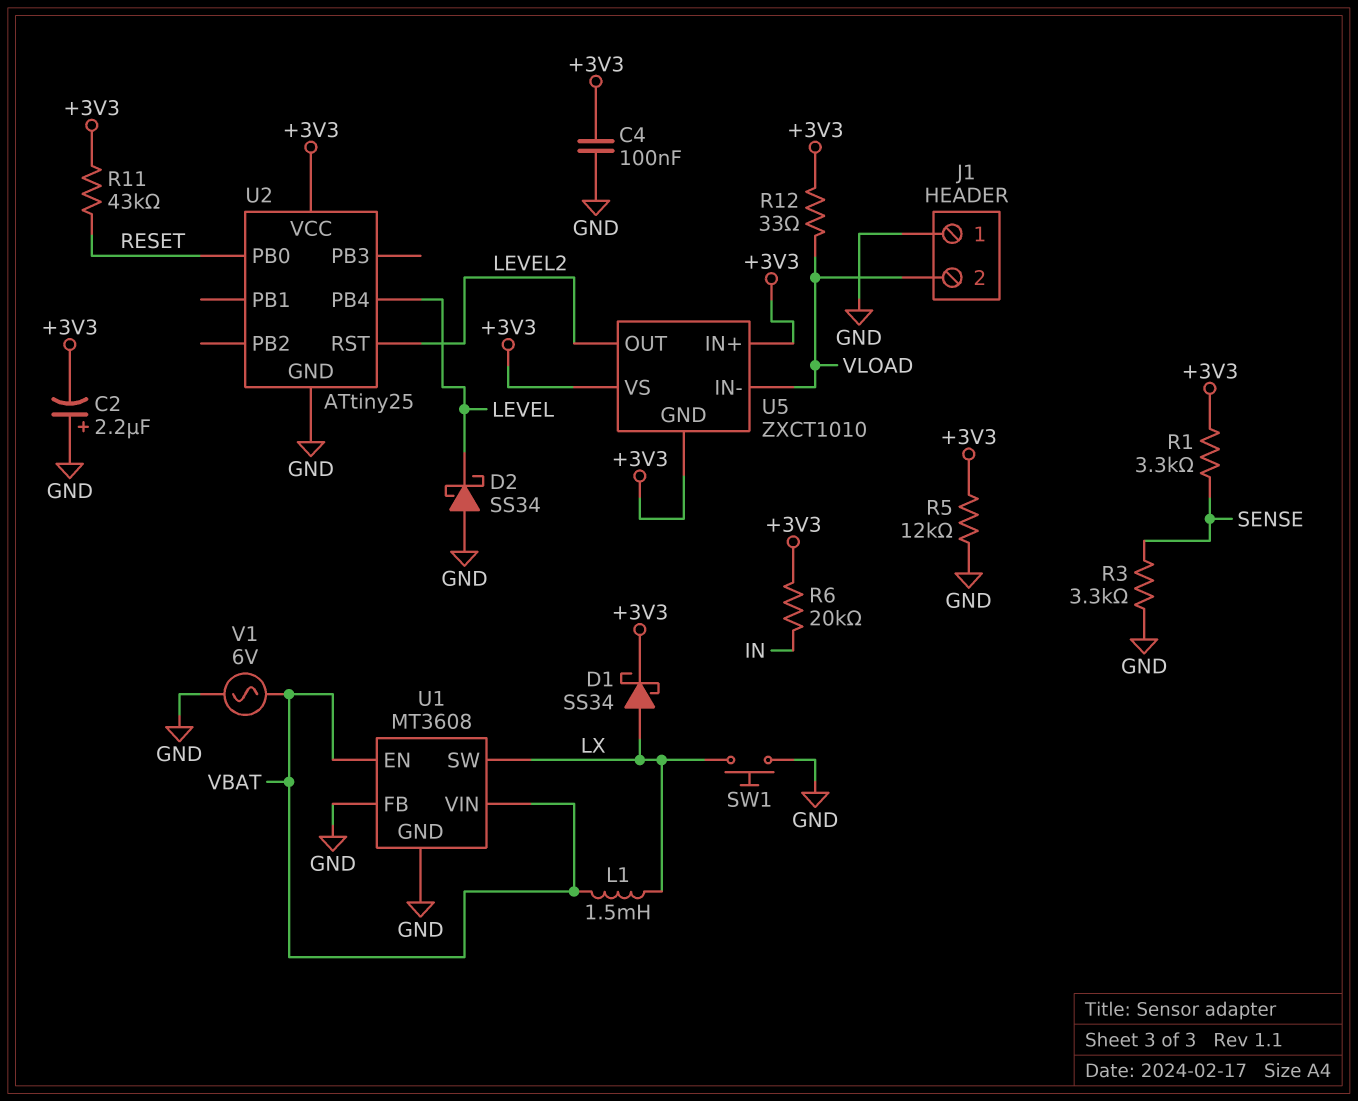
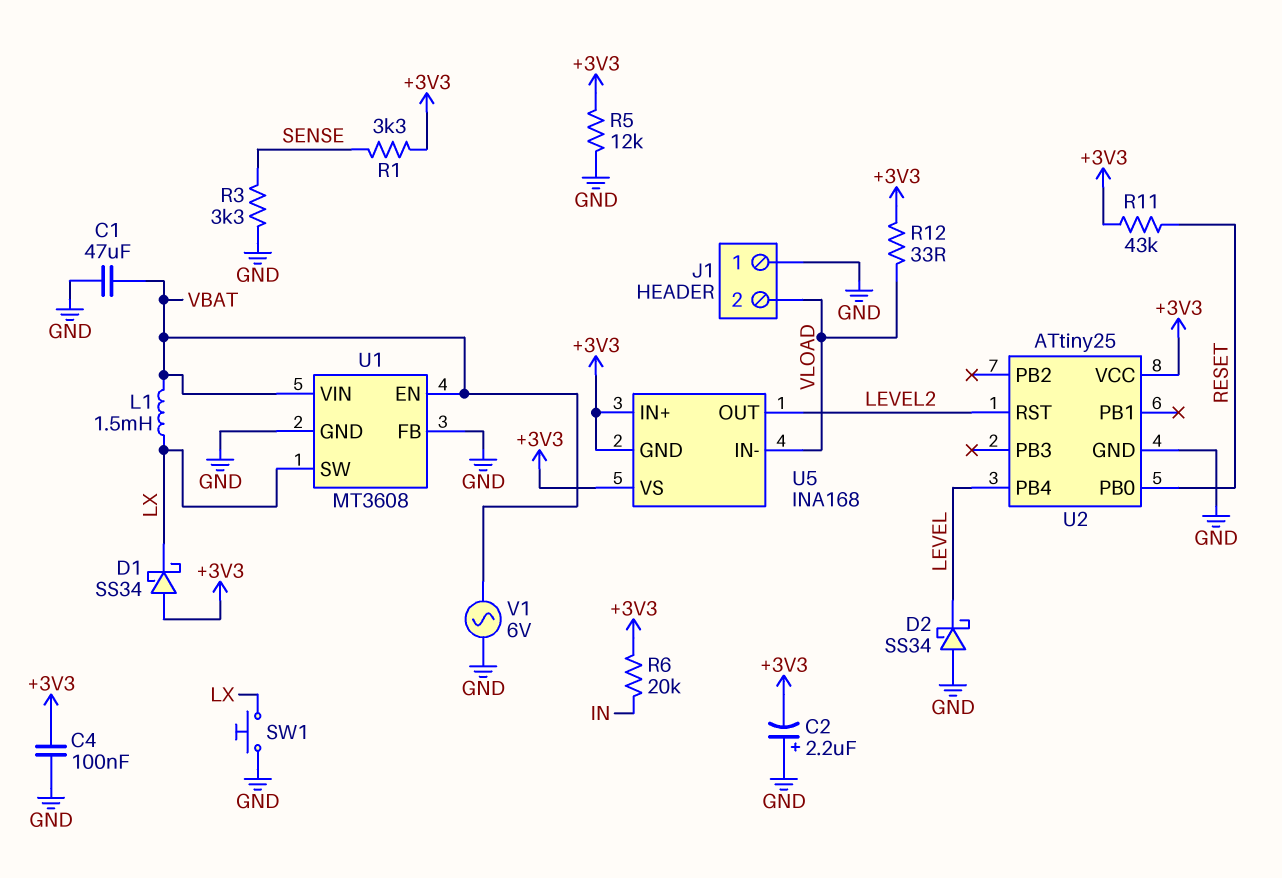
C1: none -> 47uF (GND, VBAT)
D1: schottky SS34 (A LX, K +3V3) -> schottky SS34 (A +3V3, K LX)
U5: ZXCT1010 -> INA168

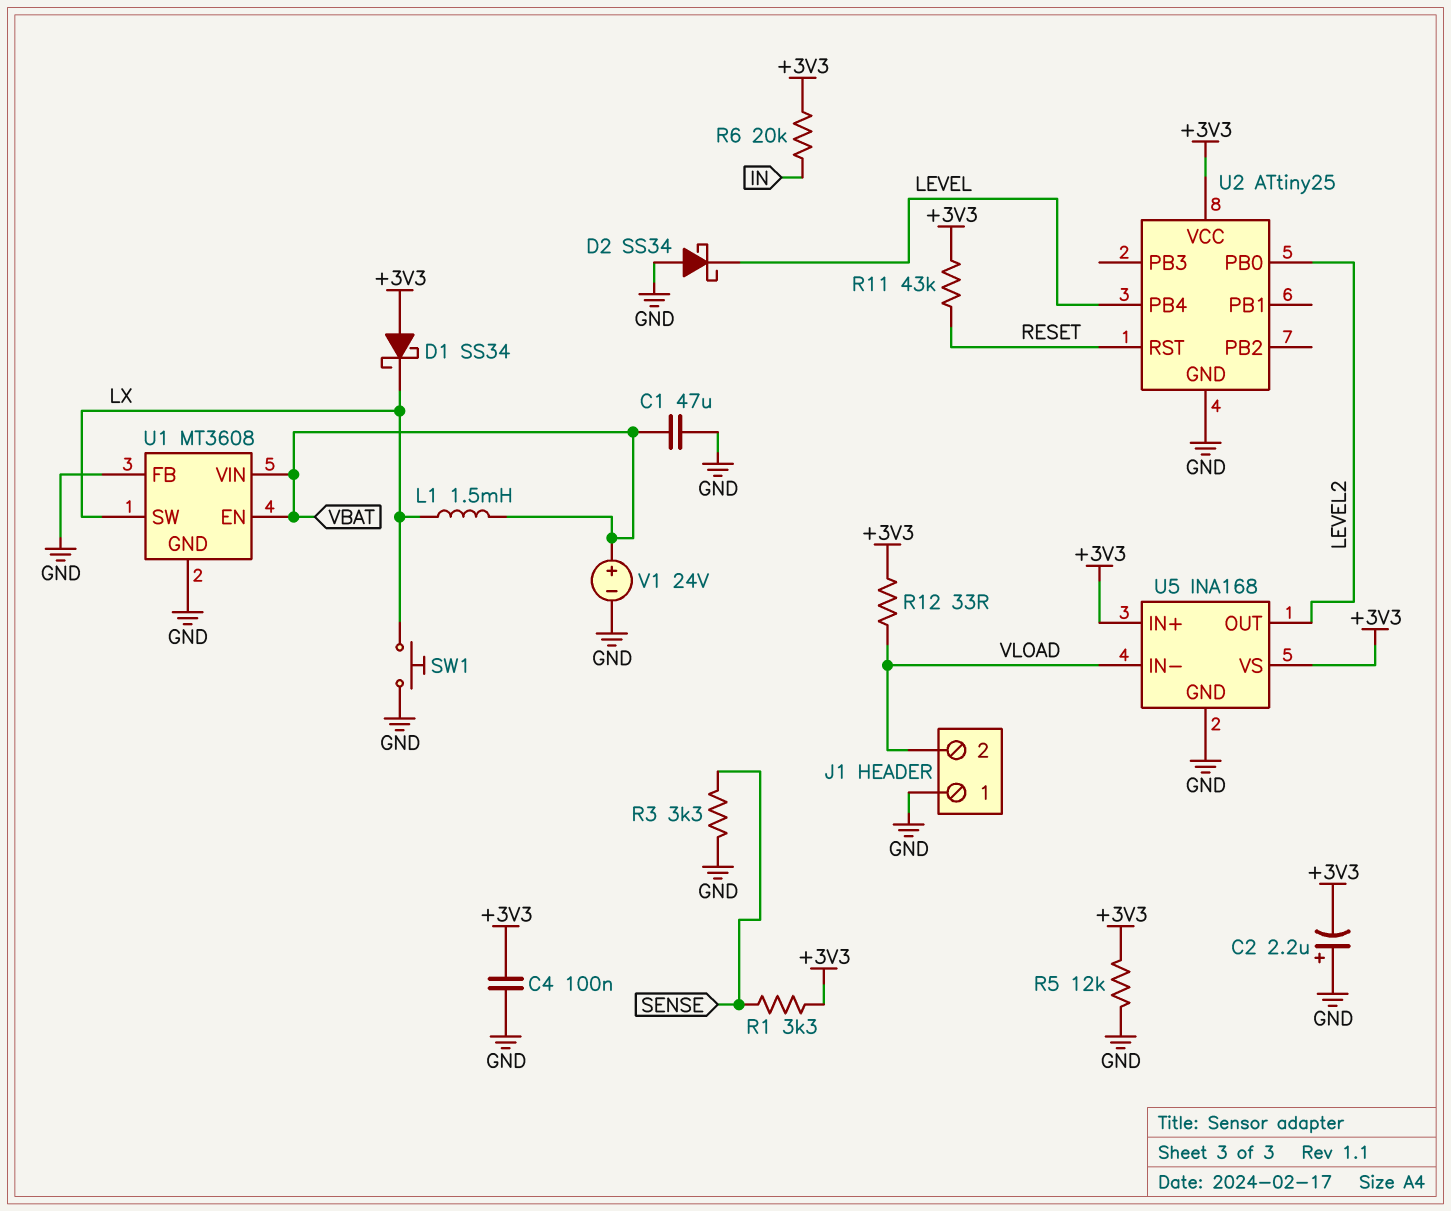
U2 pin PB0: RESET -> LEVEL2
U2 pin RST: LEVEL2 -> RESET
U5 pin GND: +3V3 -> GND
V1: AC 6V (GND, VBAT) -> 24V (plus VBAT, minus GND)

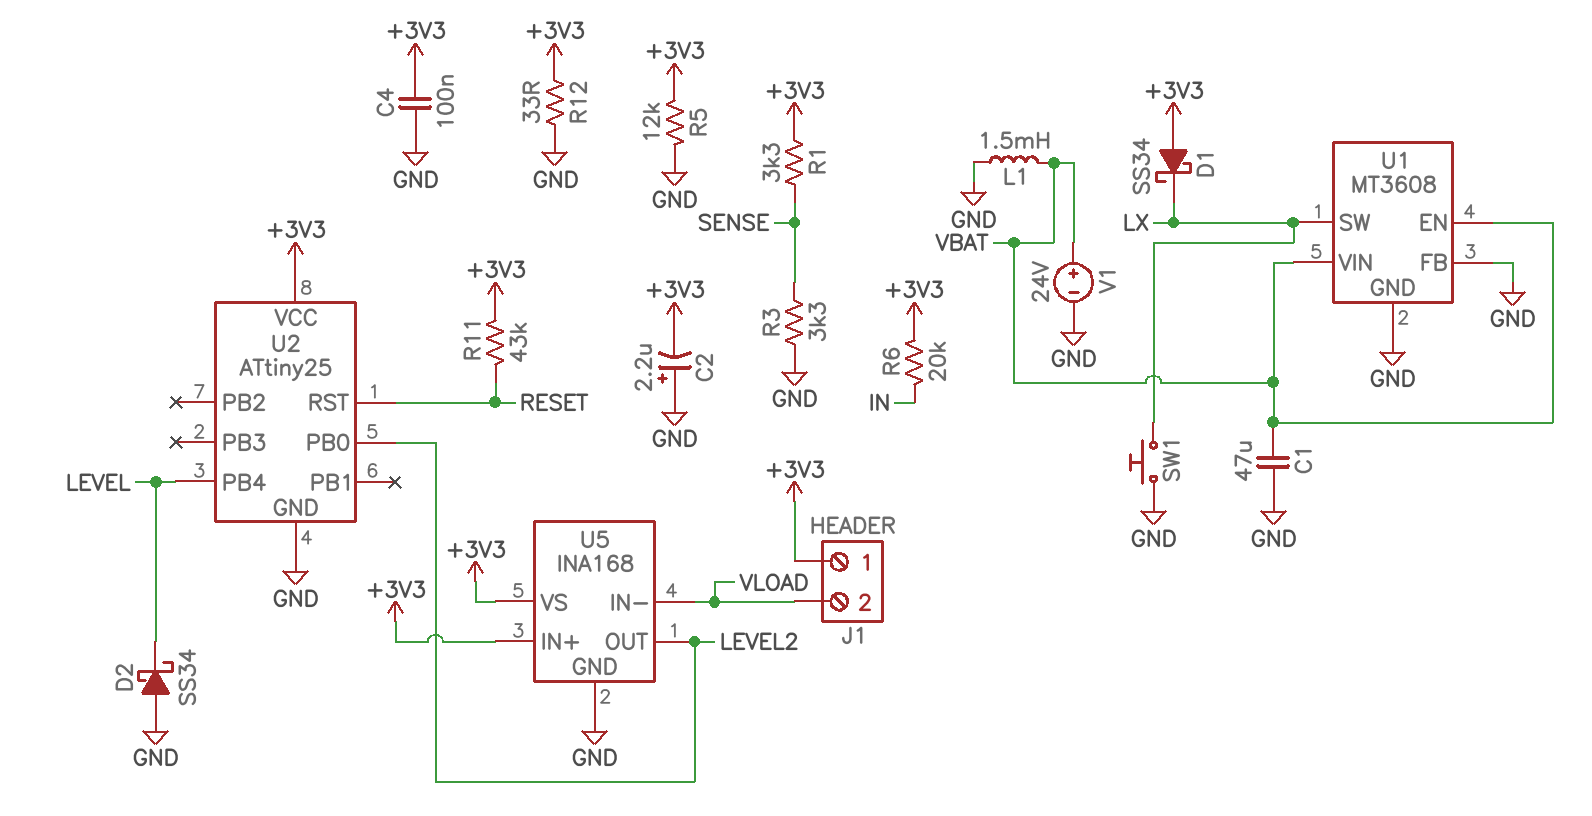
J1 pin 1: GND -> +3V3
L1: 1.5mH (LX, VBAT) -> 1.5mH (GND, VBAT)
R12: 33 (+3V3, VLOAD) -> 33 (+3V3, GND)

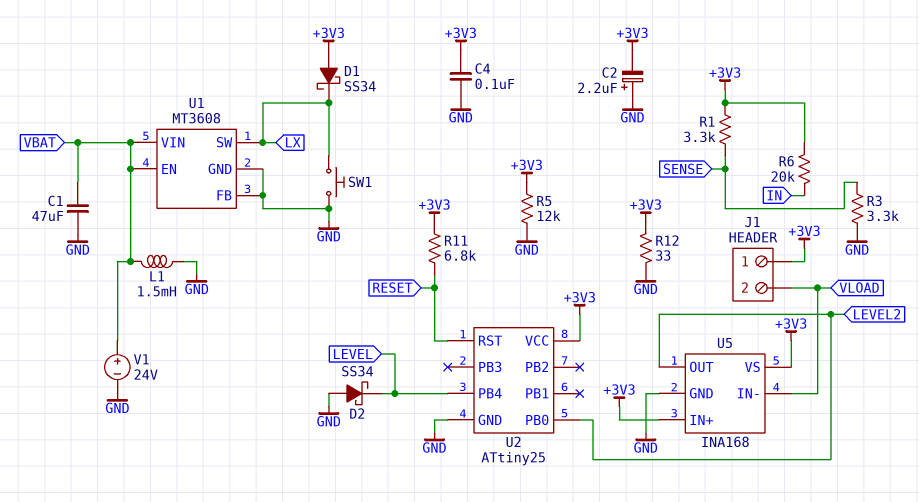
R11: 43k (+3V3, RESET) -> 6.8k (+3V3, RESET)

